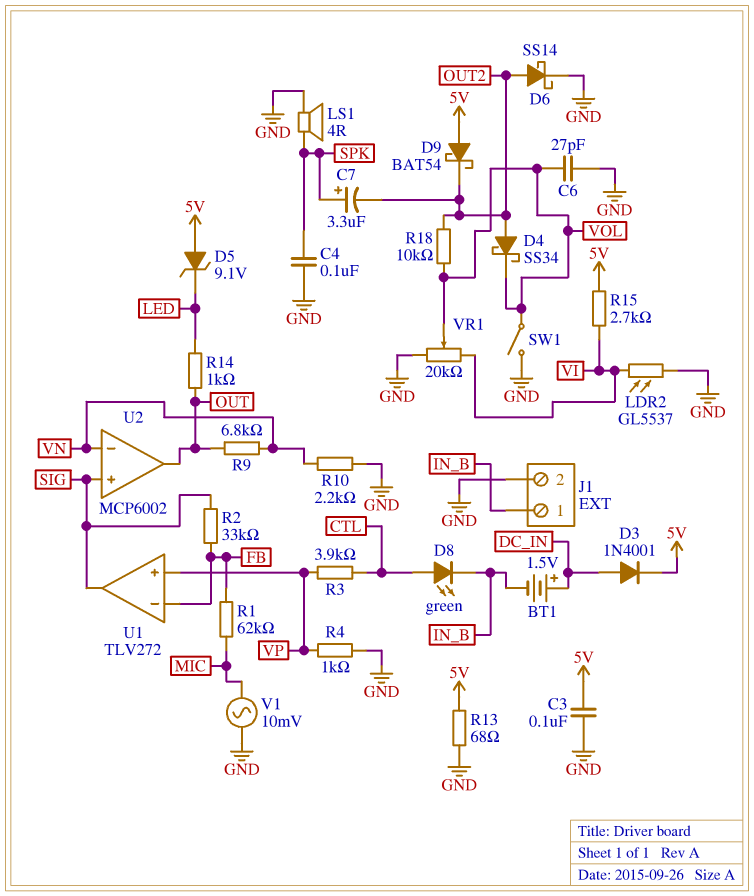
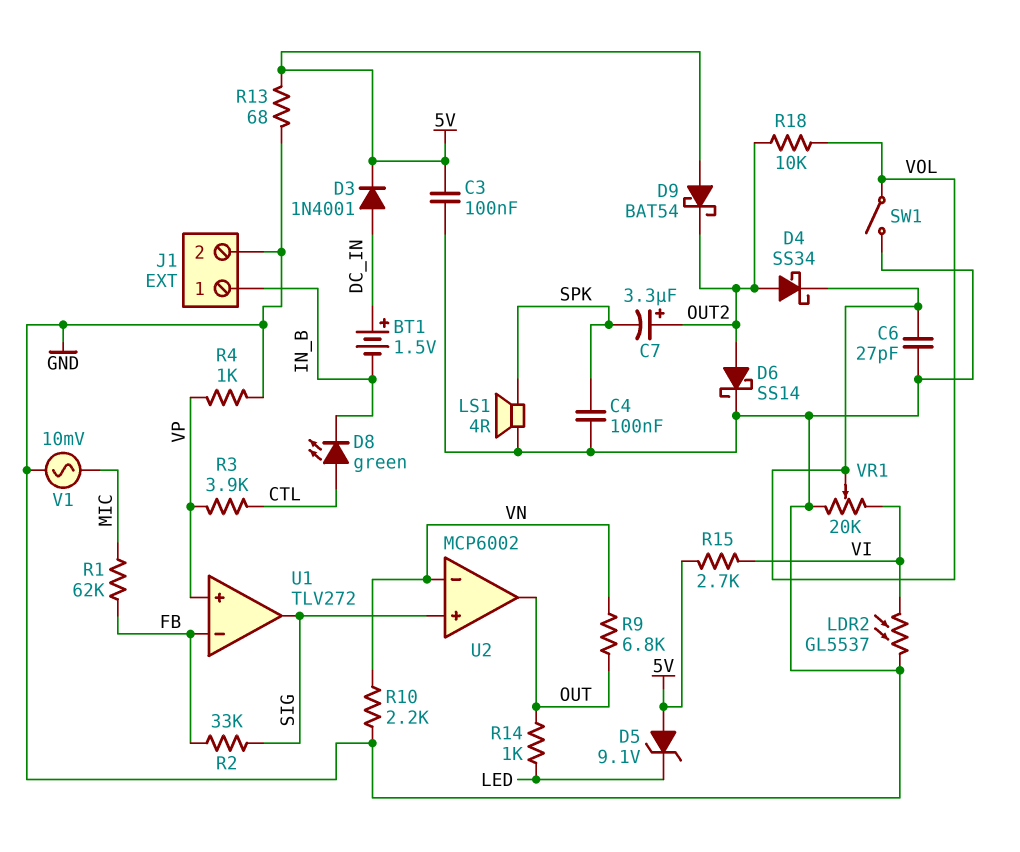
C7: 3.3uF (plus SPK, minus OUT2) -> 3.3uF (plus OUT2, minus SPK)

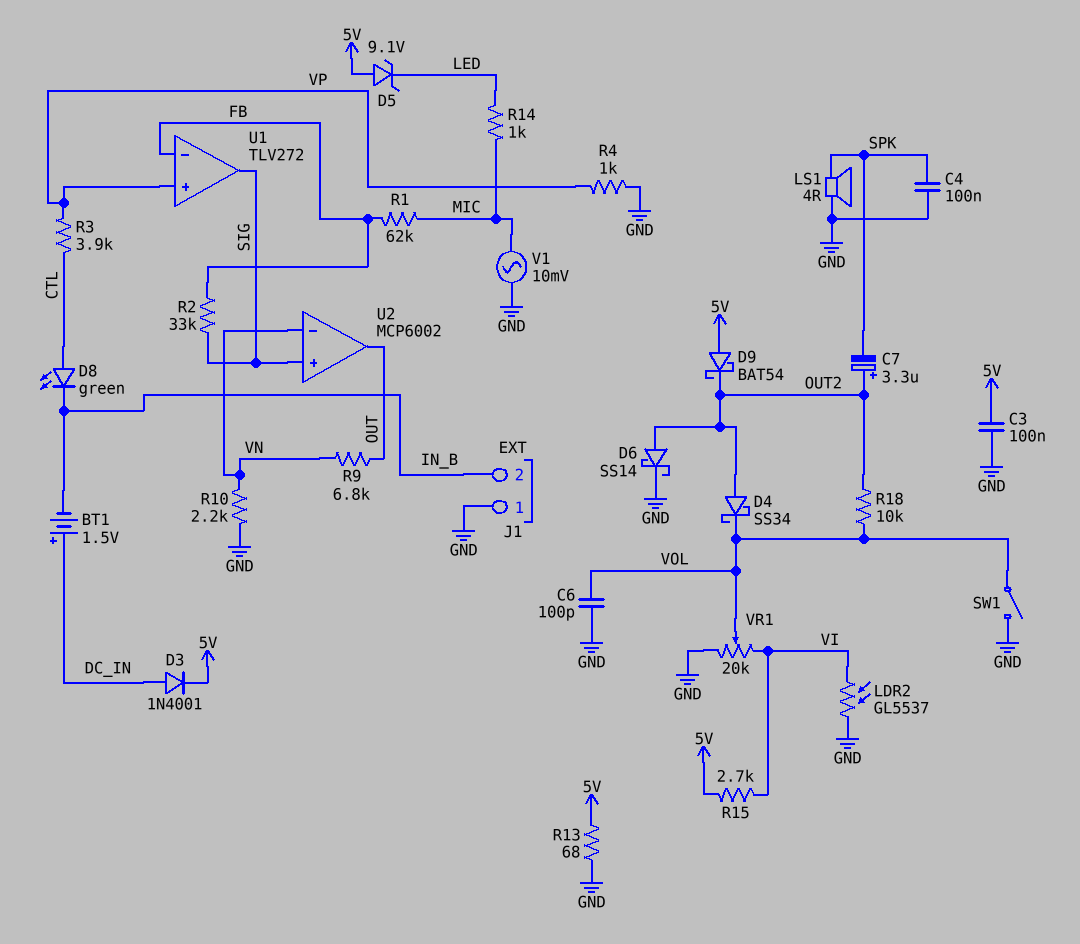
C6: 27pF (GND, VOL) -> 100pF (GND, VOL)
J1 pin 1: IN_B -> GND
J1 pin 2: GND -> IN_B
R14: 1k (LED, OUT) -> 1k (LED, MIC)

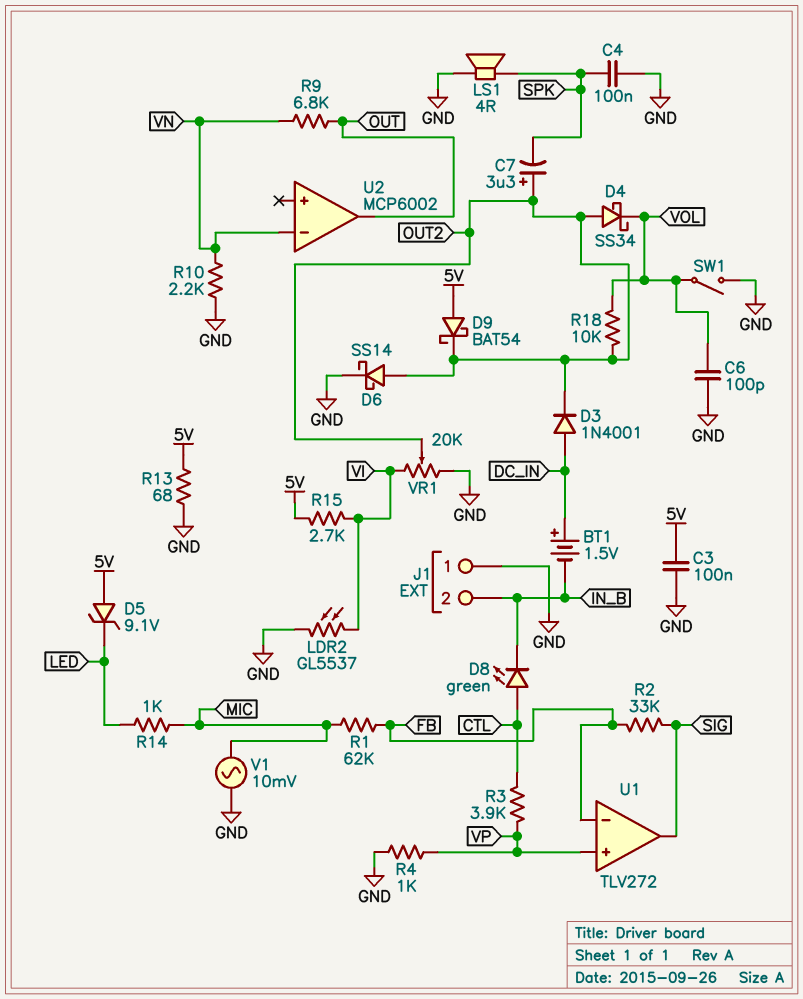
D3: diode 1N4001 (A DC_IN, K 5V) -> diode 1N4001 (A DC_IN, K OUT2)
U2 pin in+: SIG -> none
VR1: 20k (GND, VI, wiper VOL) -> 20k (GND, VI, wiper OUT2)

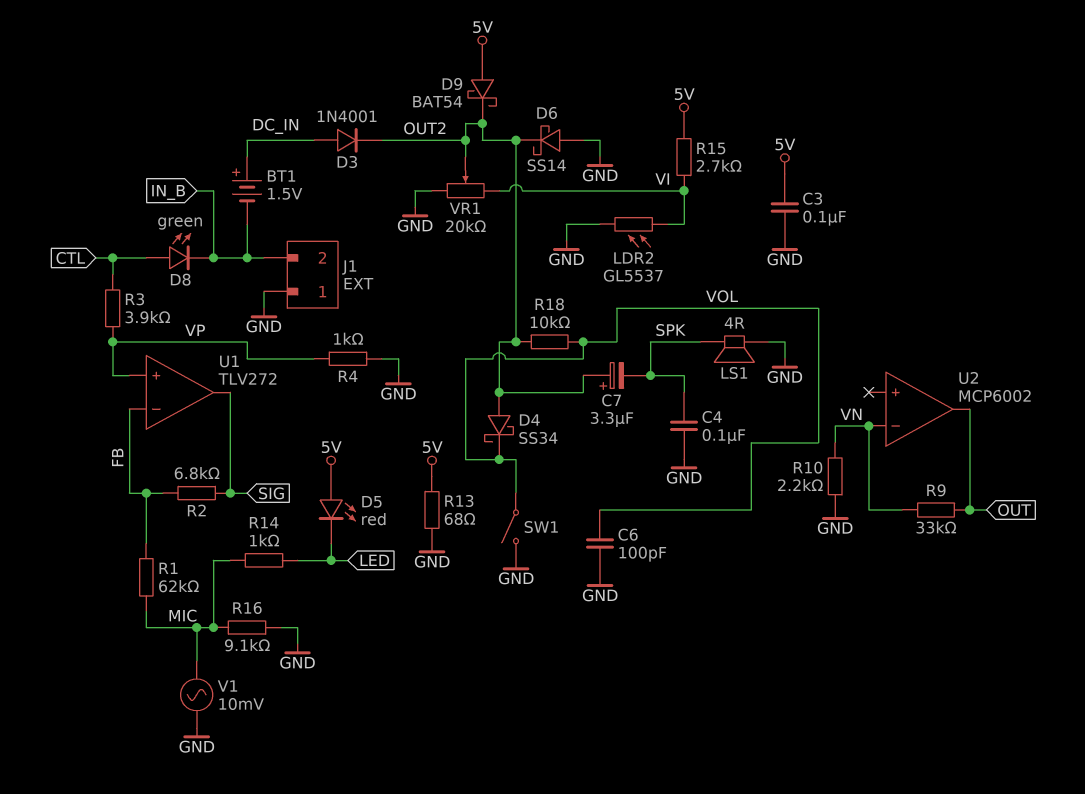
D5: zener 9.1V (A 5V, K LED) -> LED red (A 5V, K LED)
D6: schottky SS14 (A OUT2, K GND) -> schottky SS14 (A GND, K OUT2)
R2: 33k (FB, SIG) -> 6.8k (FB, SIG)
R9: 6.8k (OUT, VN) -> 33k (OUT, VN)
R16: none -> 9.1k (GND, MIC)

